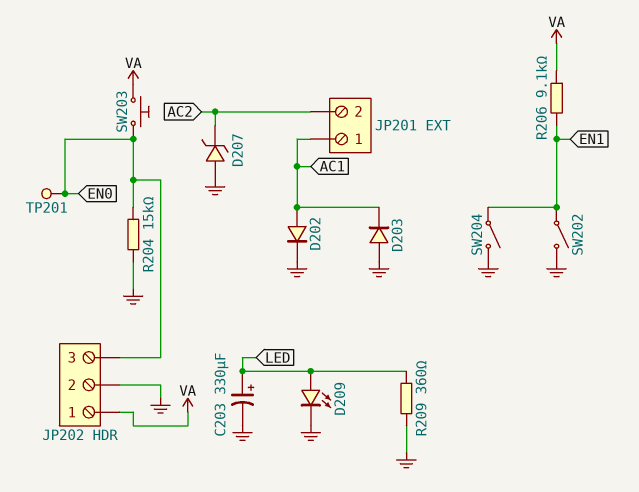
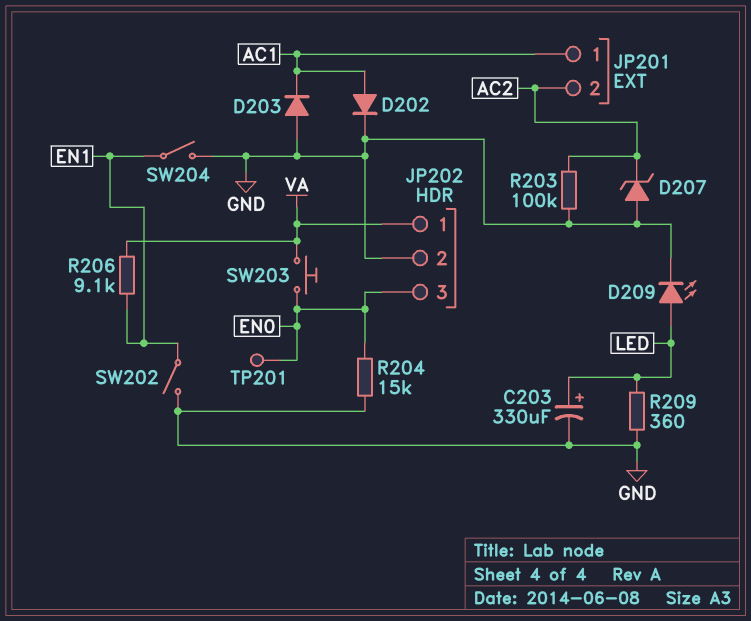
R203: none -> 100k (AC2, GND)

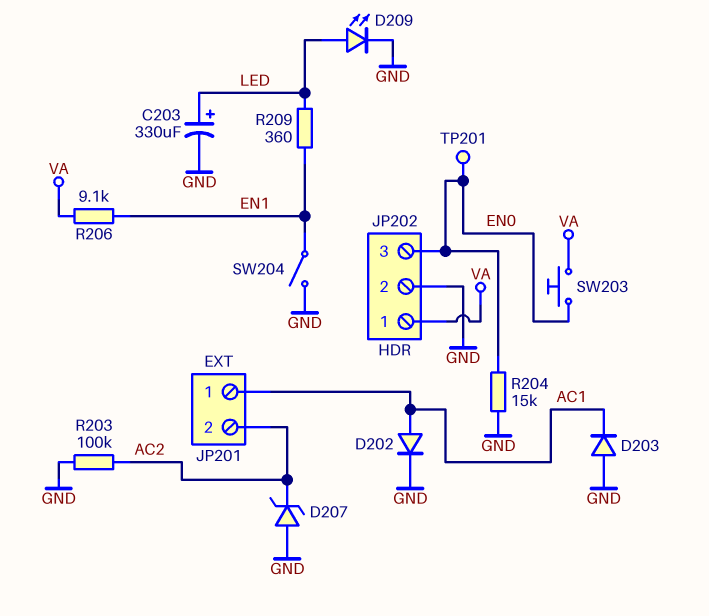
R209: 360 (GND, LED) -> 360 (EN1, LED)
SW202: switch (EN1, GND) -> none

